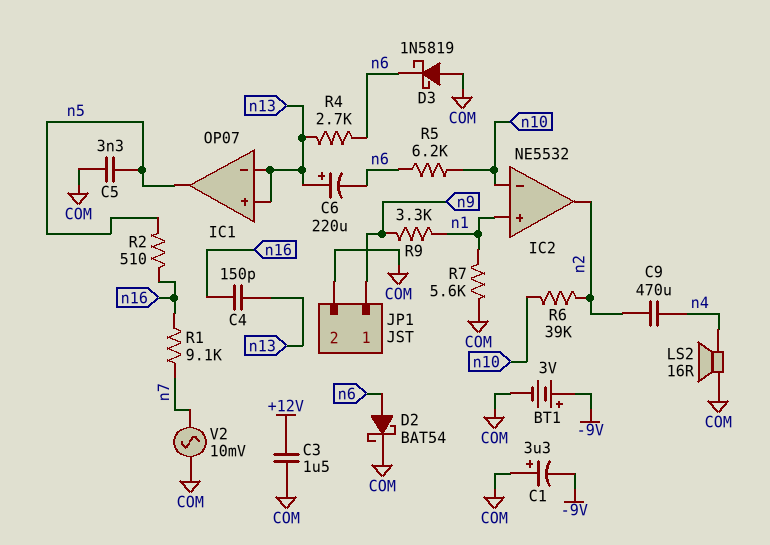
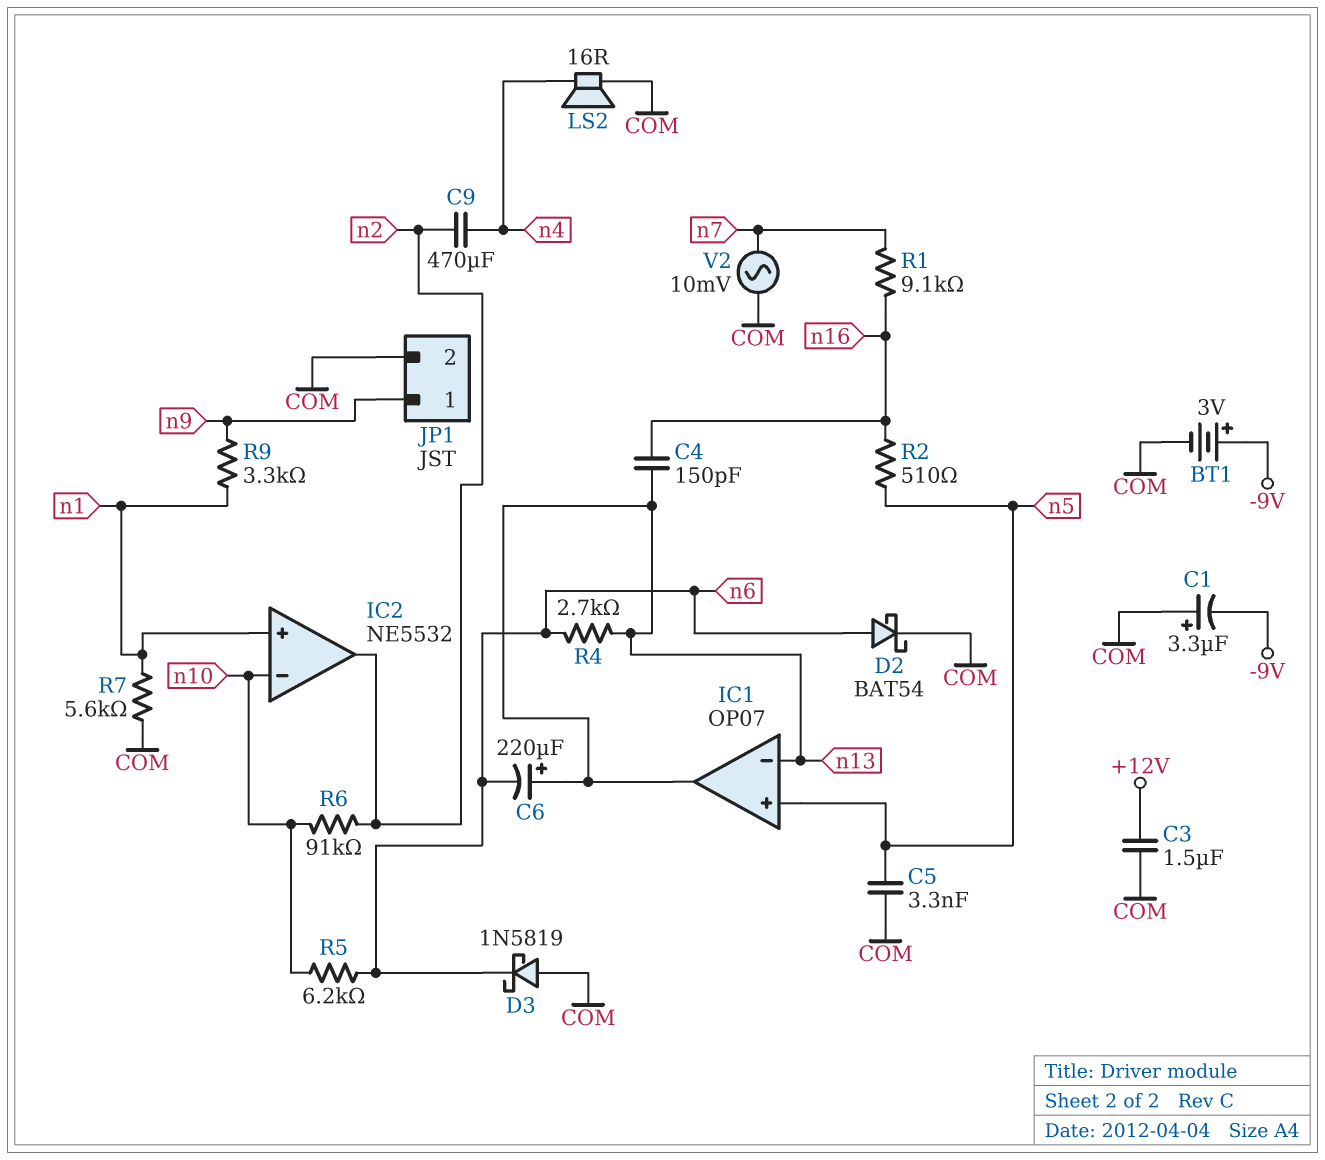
IC1 pin in+: n13 -> n5
IC1 pin out: n5 -> n13
R6: 39k (n2, n10) -> 91k (n2, n10)

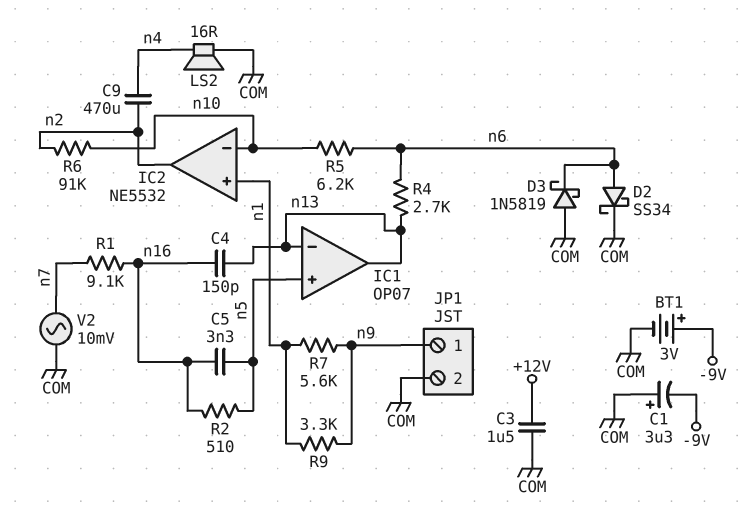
C5: 3.3nF (COM, n5) -> 3.3nF (n5, n16)
C6: 220uF (plus n13, minus n6) -> none
D2: schottky BAT54 (A n6, K COM) -> schottky SS34 (A n6, K COM)
R7: 5.6k (COM, n1) -> 5.6k (n1, n9)

